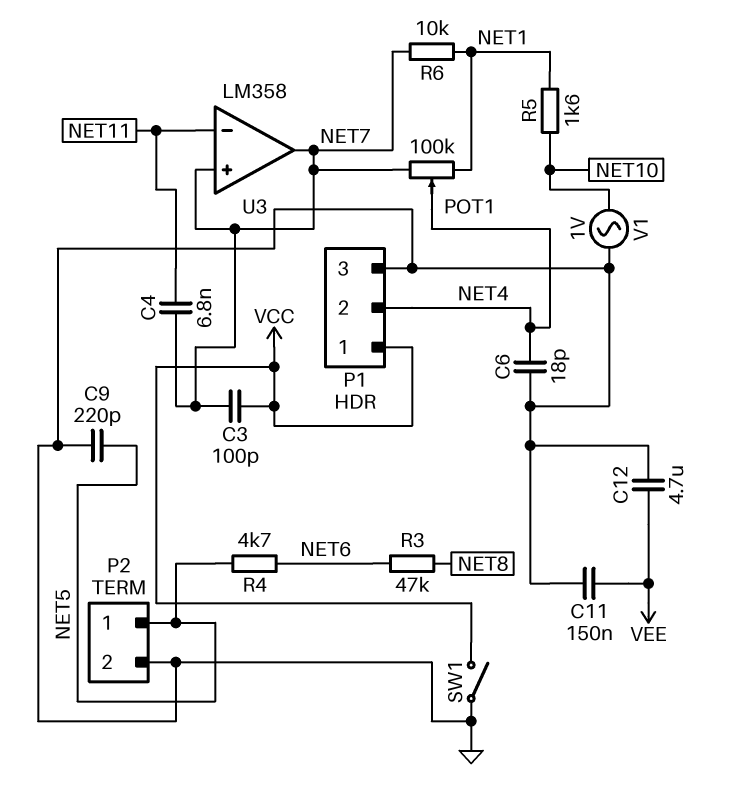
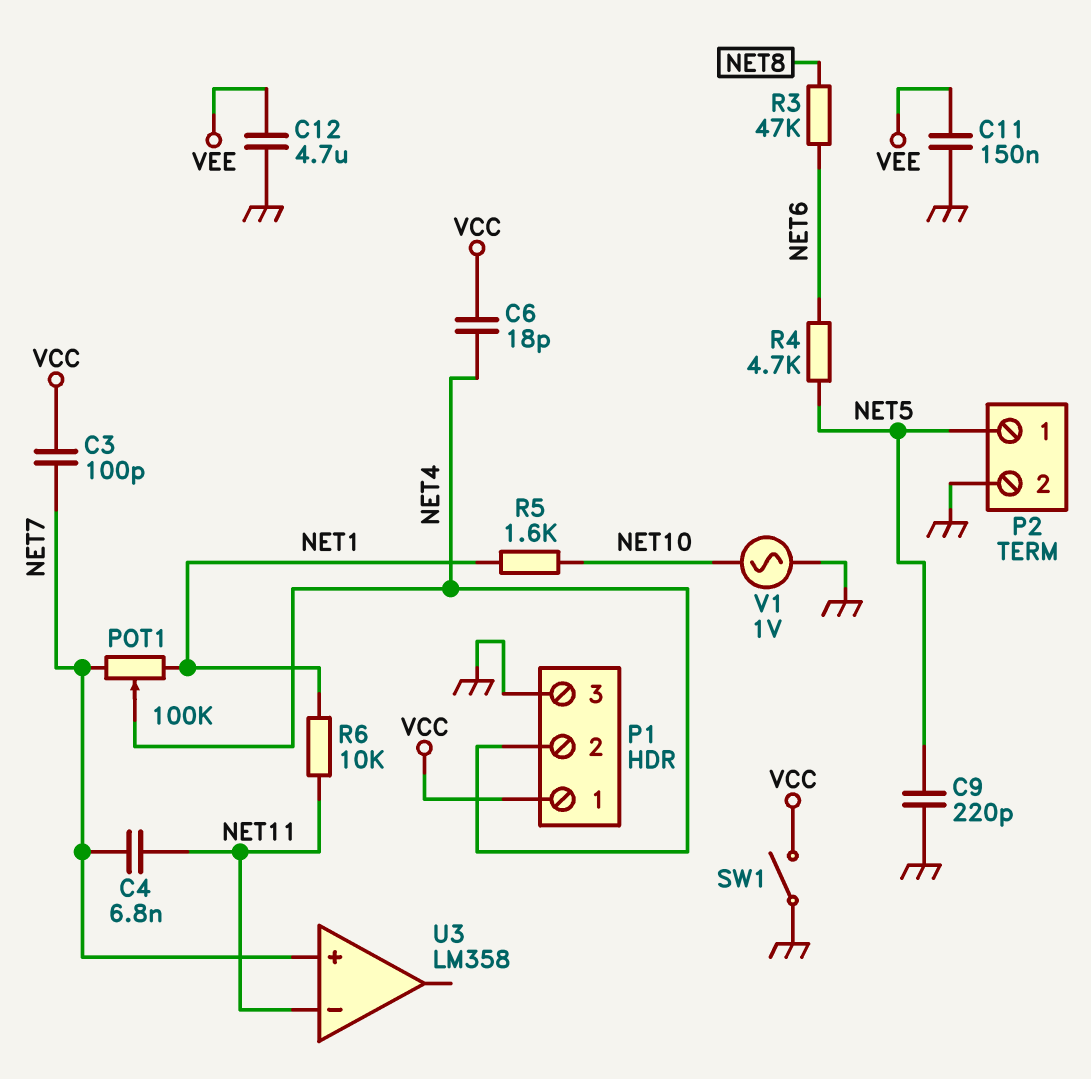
C6: 18pF (GND, NET4) -> 18pF (NET4, VCC)
R6: 10k (NET1, NET7) -> 10k (NET1, NET11)
U3 pin out: NET7 -> none

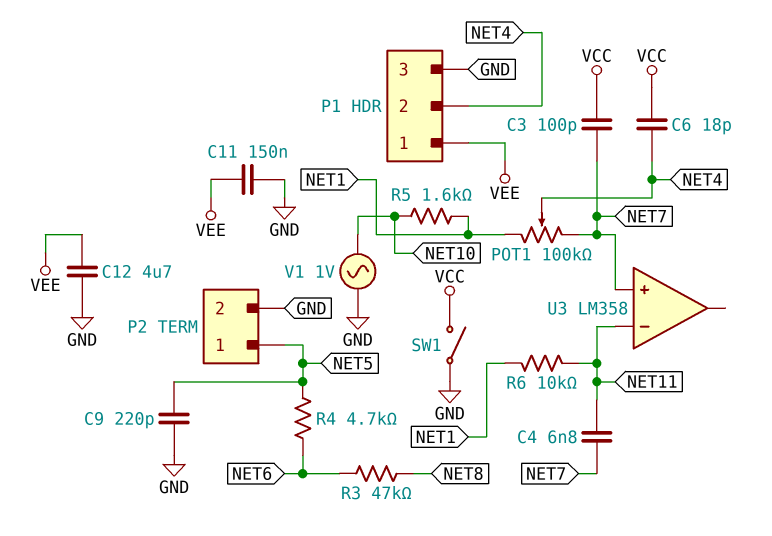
P1 pin 1: VCC -> VEE

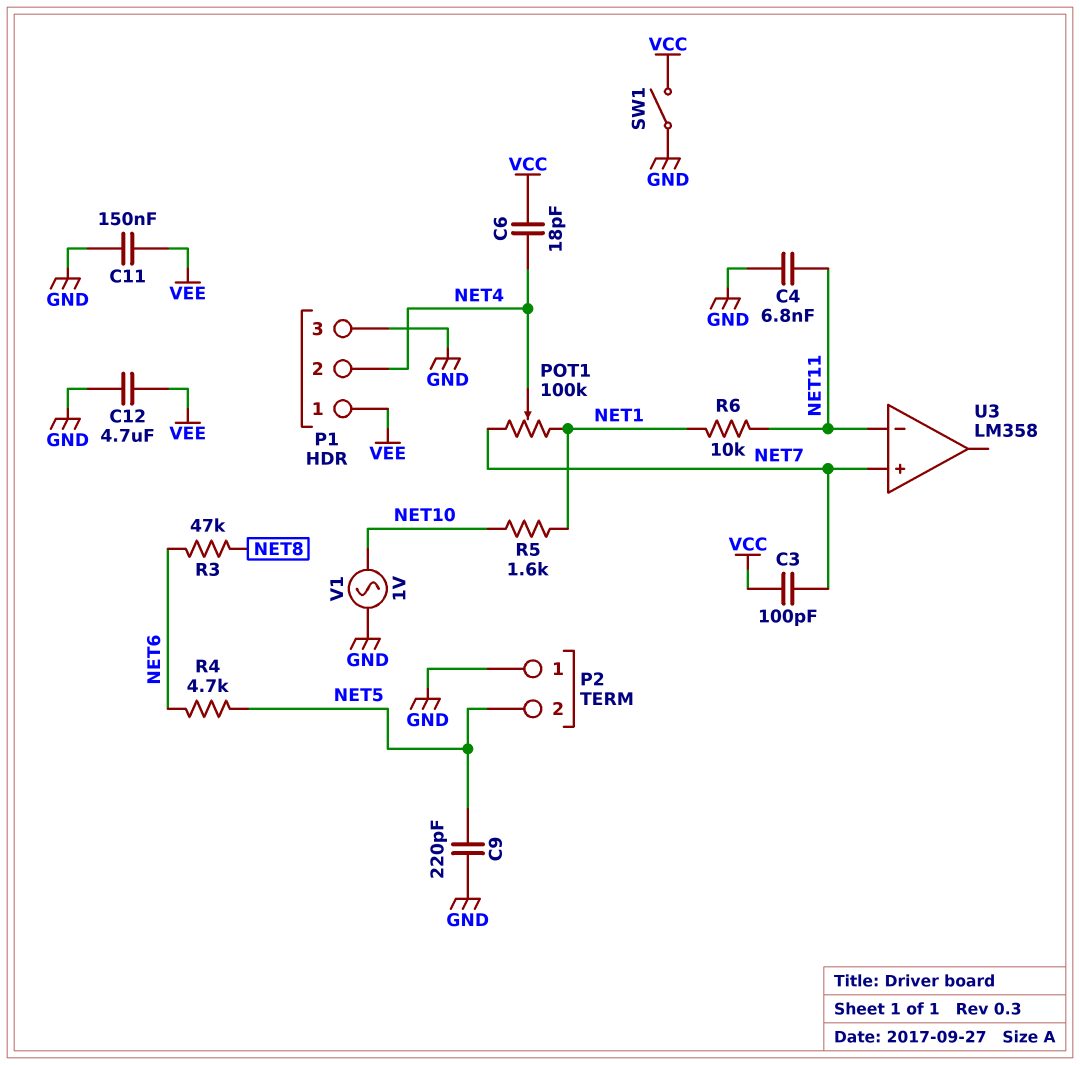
C4: 6.8nF (NET7, NET11) -> 6.8nF (GND, NET11)
P2 pin 1: NET5 -> GND
P2 pin 2: GND -> NET5

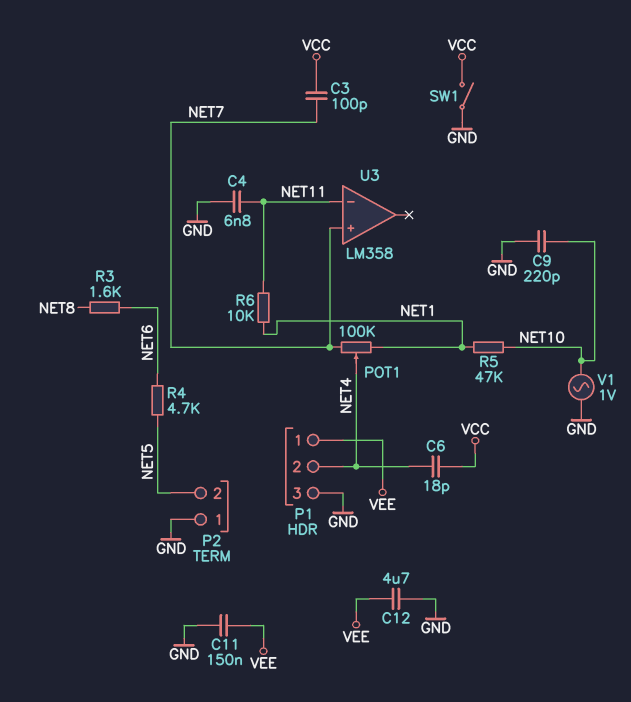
C9: 220pF (GND, NET5) -> 220pF (GND, NET10)
R3: 47k (NET6, NET8) -> 1.6k (NET6, NET8)
R5: 1.6k (NET1, NET10) -> 47k (NET1, NET10)

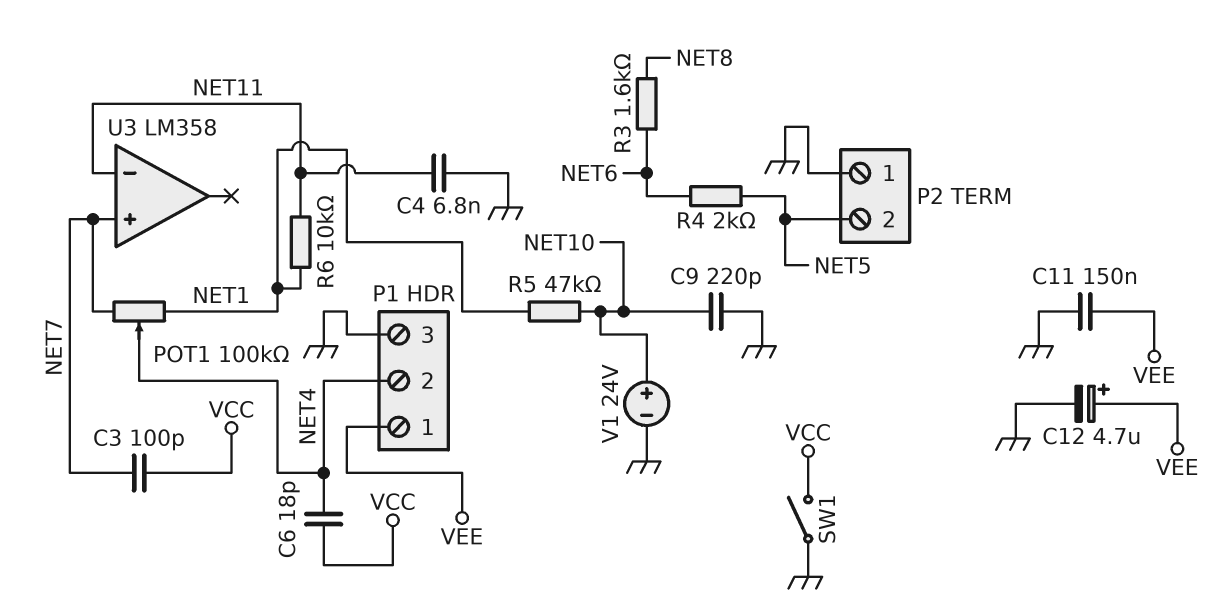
C12: 4.7uF (GND, VEE) -> 4.7uF (plus VEE, minus GND)
R4: 4.7k (NET5, NET6) -> 2k (NET5, NET6)
V1: AC 1V (GND, NET10) -> 24V (plus NET10, minus GND)

